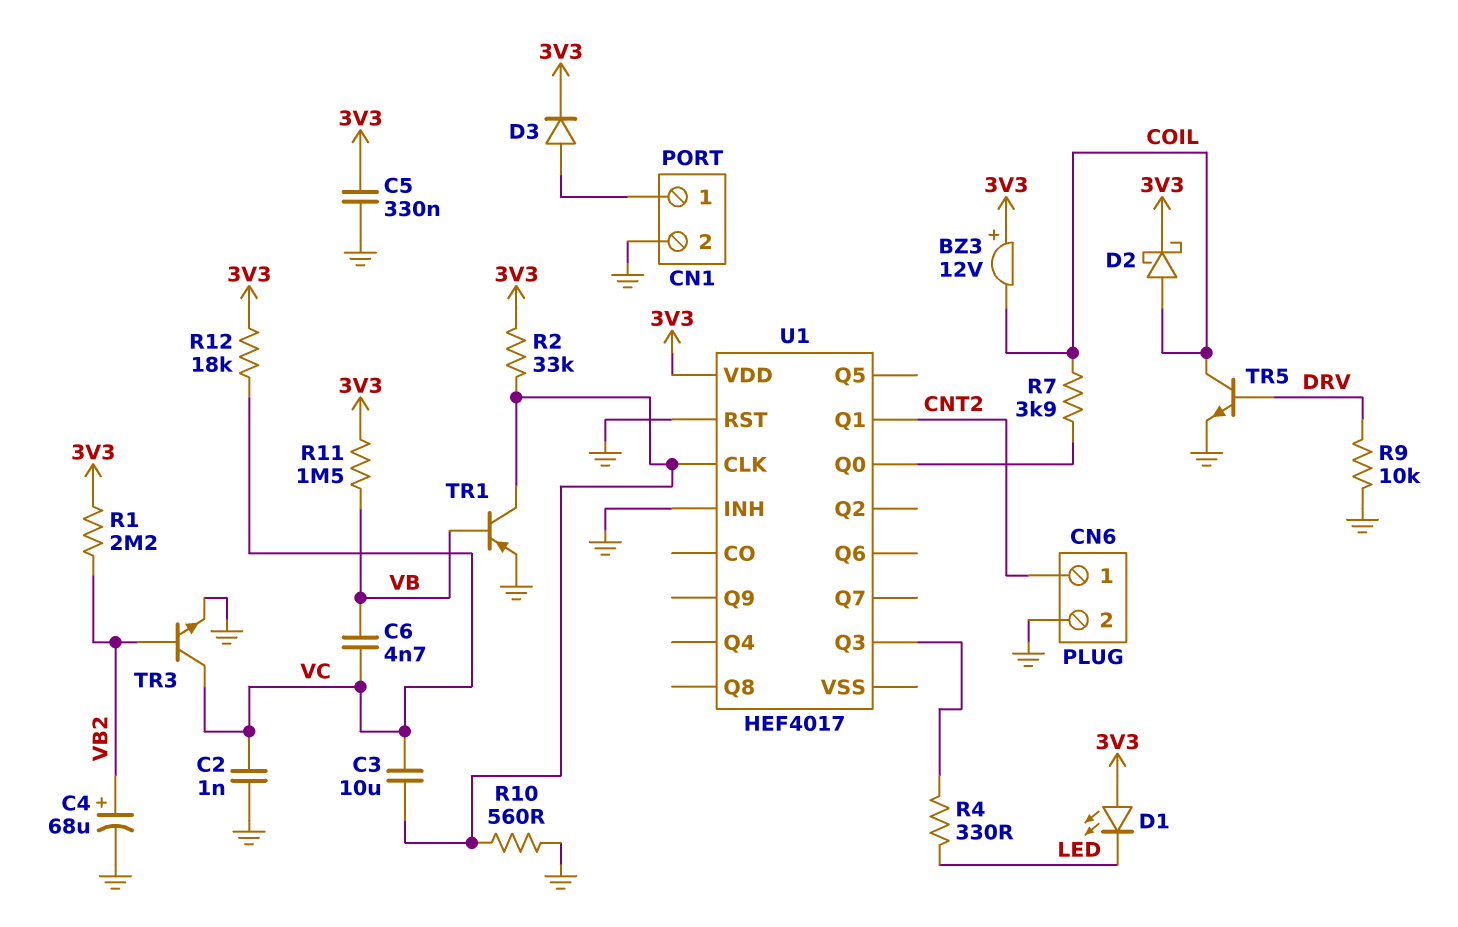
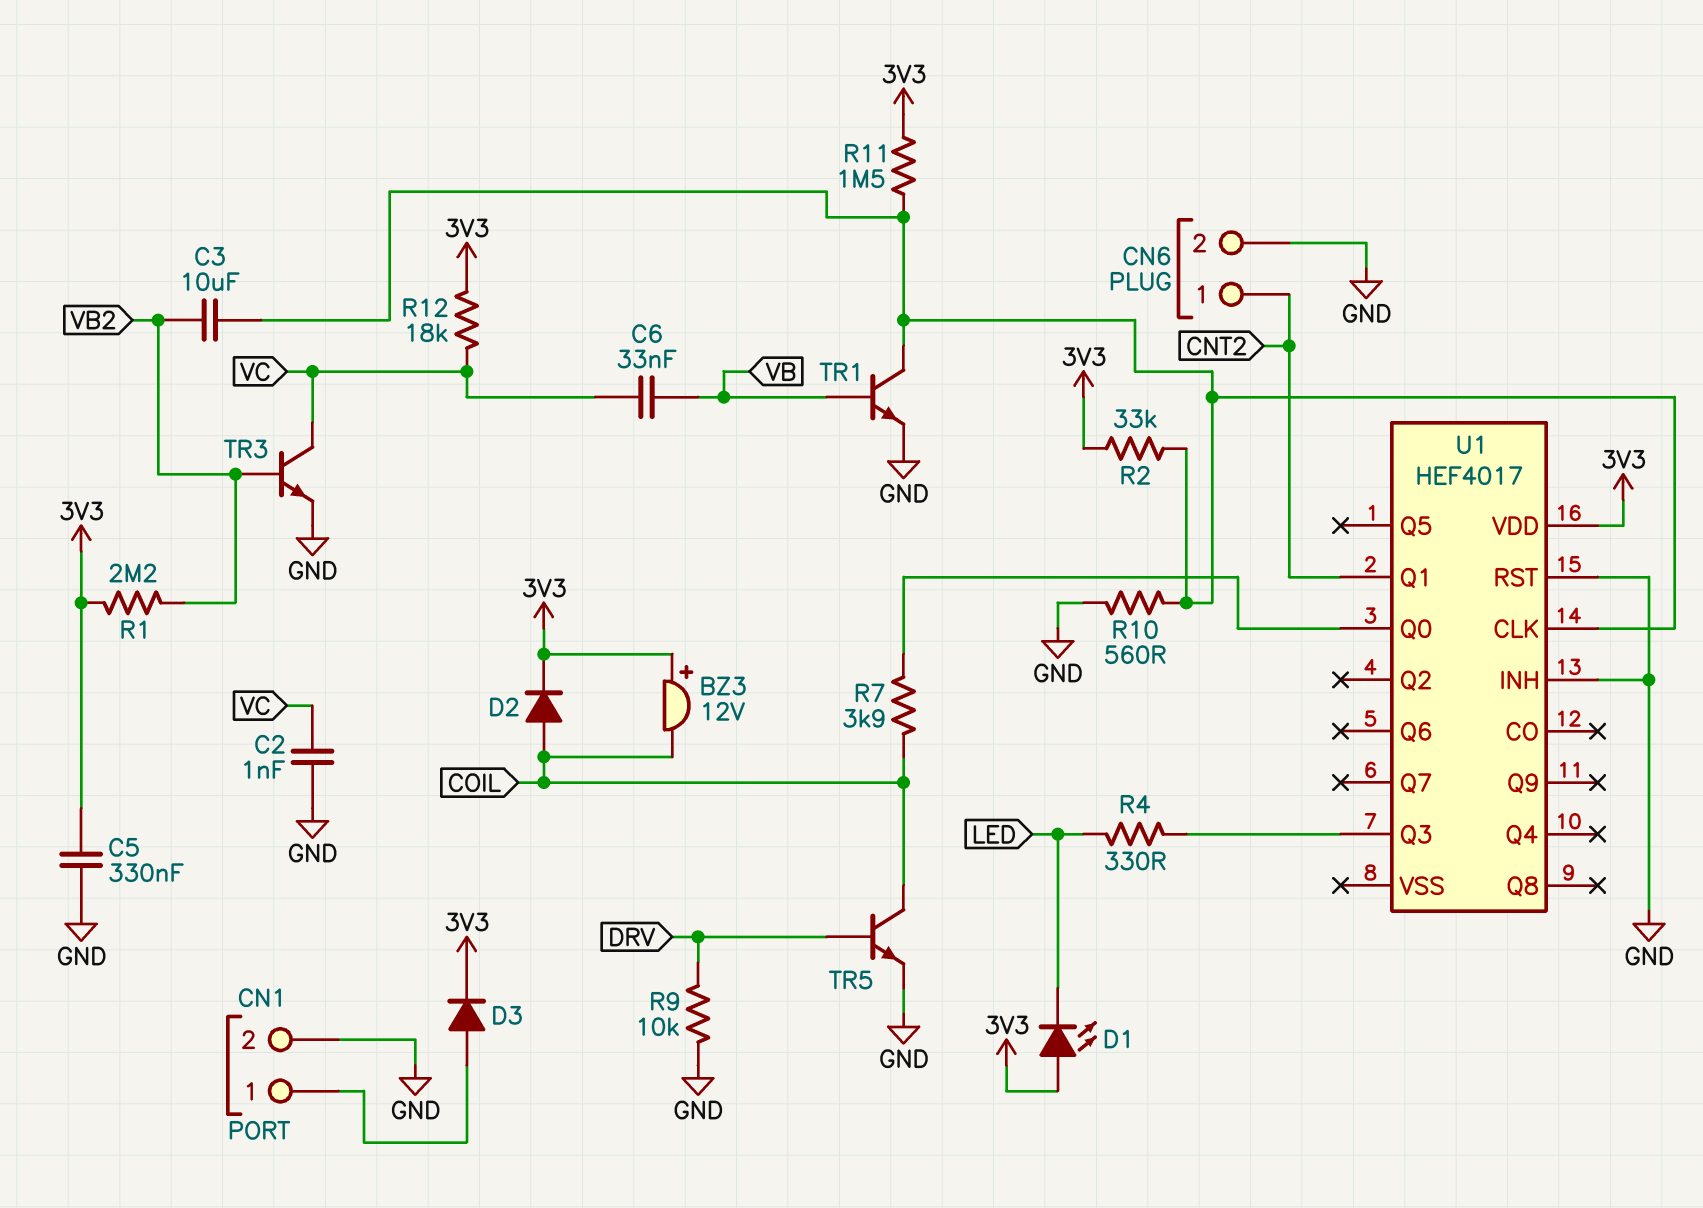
C3: 10uF (U1/CLK, VC) -> 10uF (U1/CLK, VB2)
C4: 68uF (plus VB2, minus GND) -> none
C6: 4.7nF (VB, VC) -> 33nF (VB, VC)
D2: schottky (A COIL, K 3V3) -> diode (A COIL, K 3V3)
R11: 1.5M (3V3, VB) -> 1.5M (3V3, U1/CLK)
TR1: PNP (B VB, C U1/CLK, E GND) -> NPN (B VB, C U1/CLK, E GND)

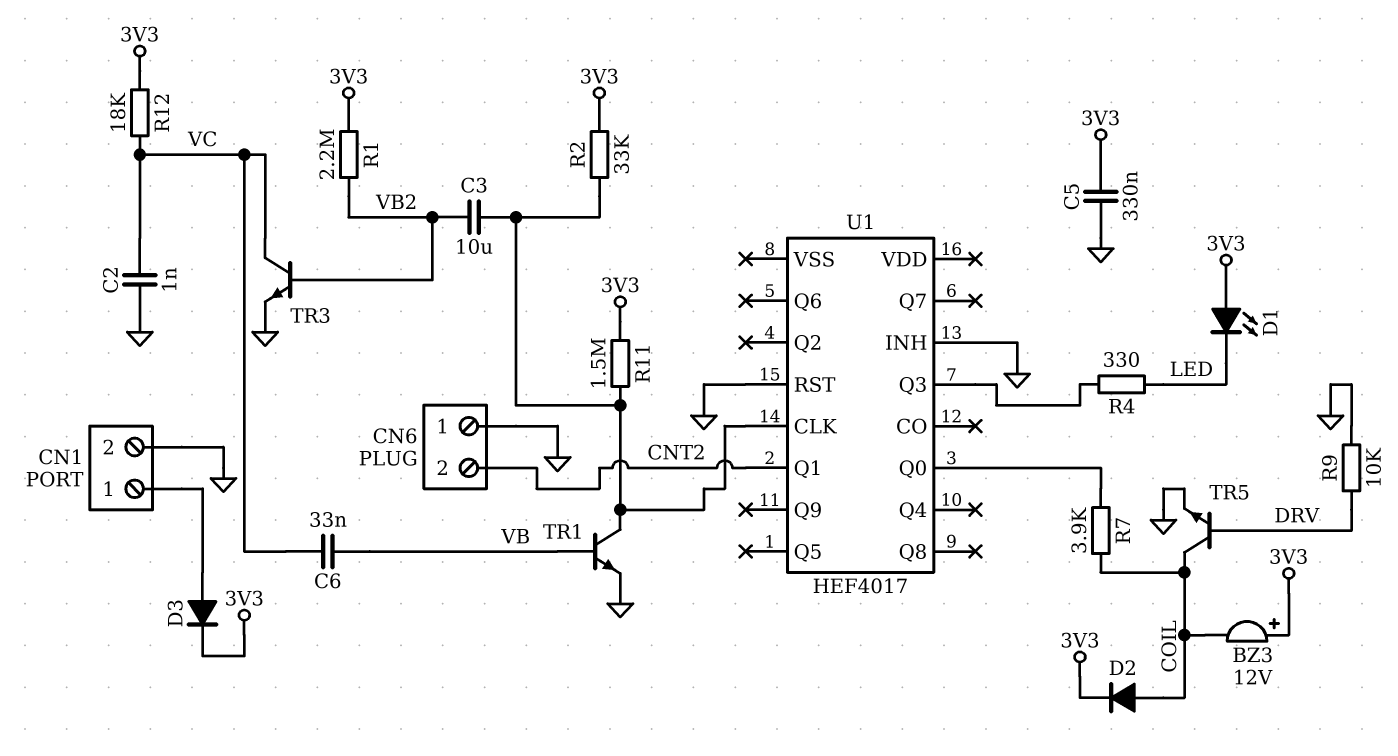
CN6 pin 1: CNT2 -> GND
CN6 pin 2: GND -> CNT2
R10: 560 (GND, U1/CLK) -> none
U1 pin VDD: 3V3 -> none

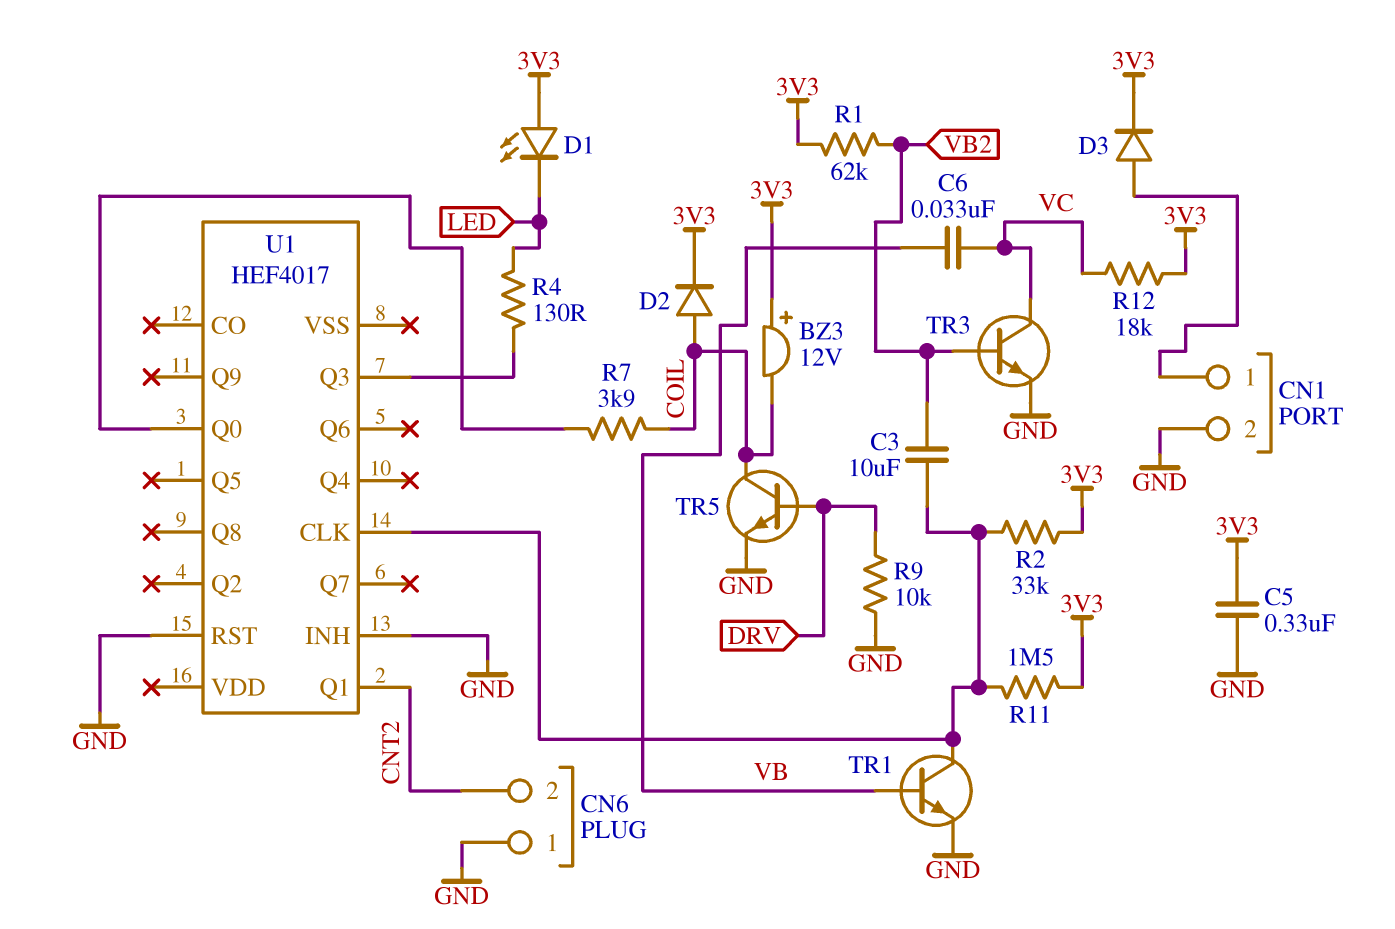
C2: 1nF (GND, VC) -> none
R1: 2.2M (3V3, VB2) -> 62k (3V3, VB2)
R4: 330 (LED, U1/Q3) -> 130 (LED, U1/Q3)

